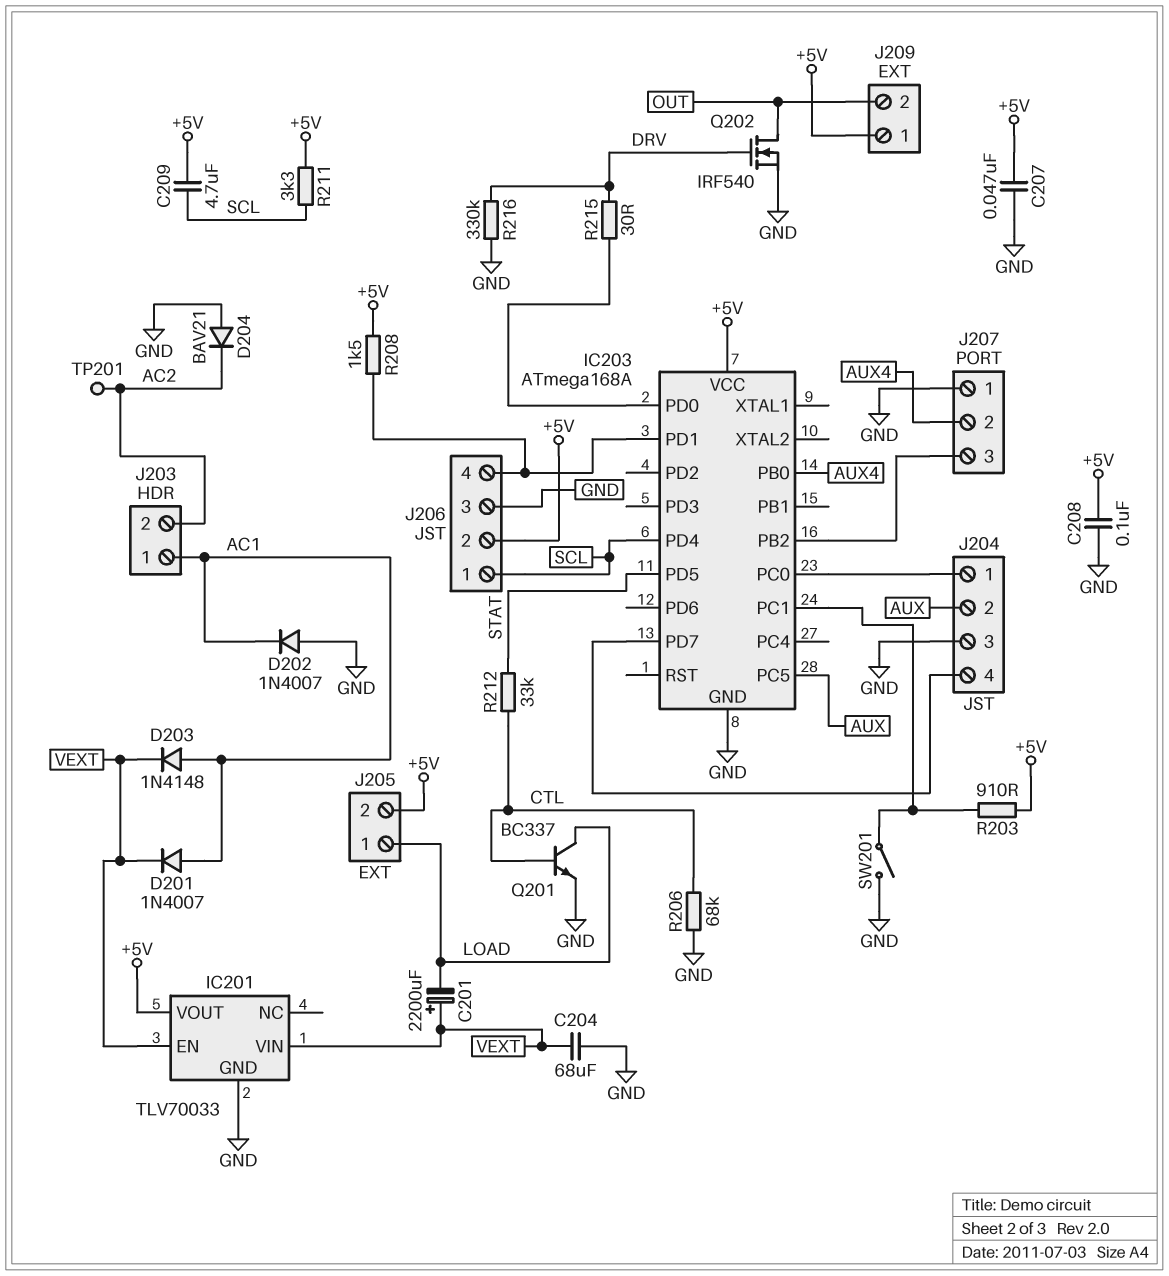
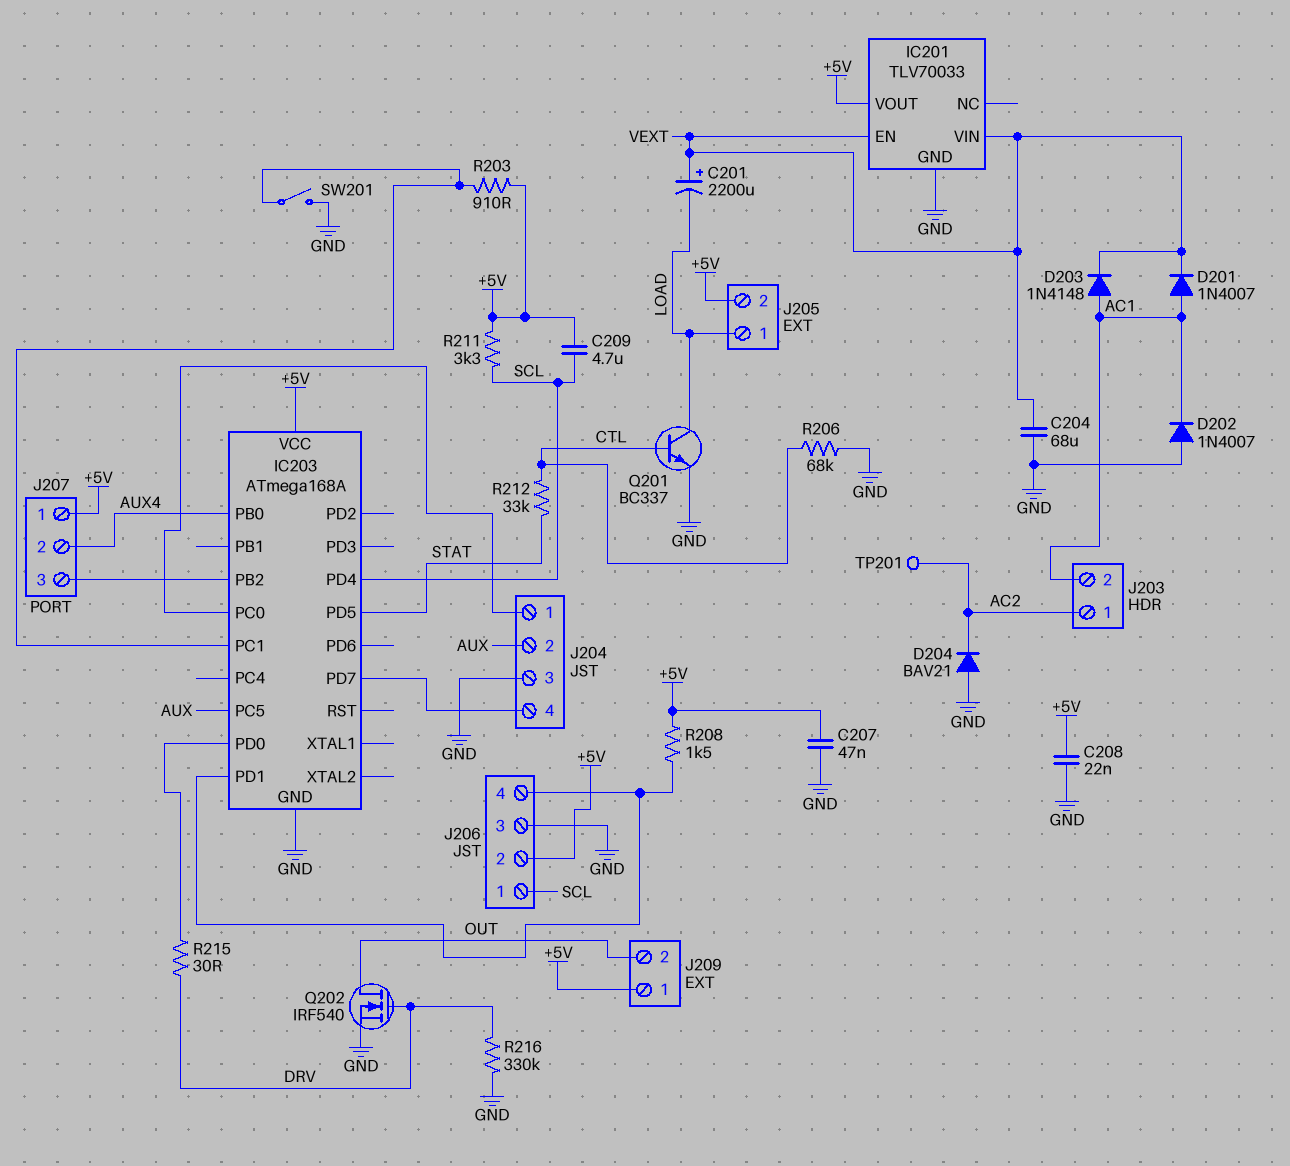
C208: 100nF (+5V, GND) -> 22nF (+5V, GND)
J203 pin 1: AC1 -> AC2
J203 pin 2: AC2 -> AC1
J207 pin 1: GND -> +5V

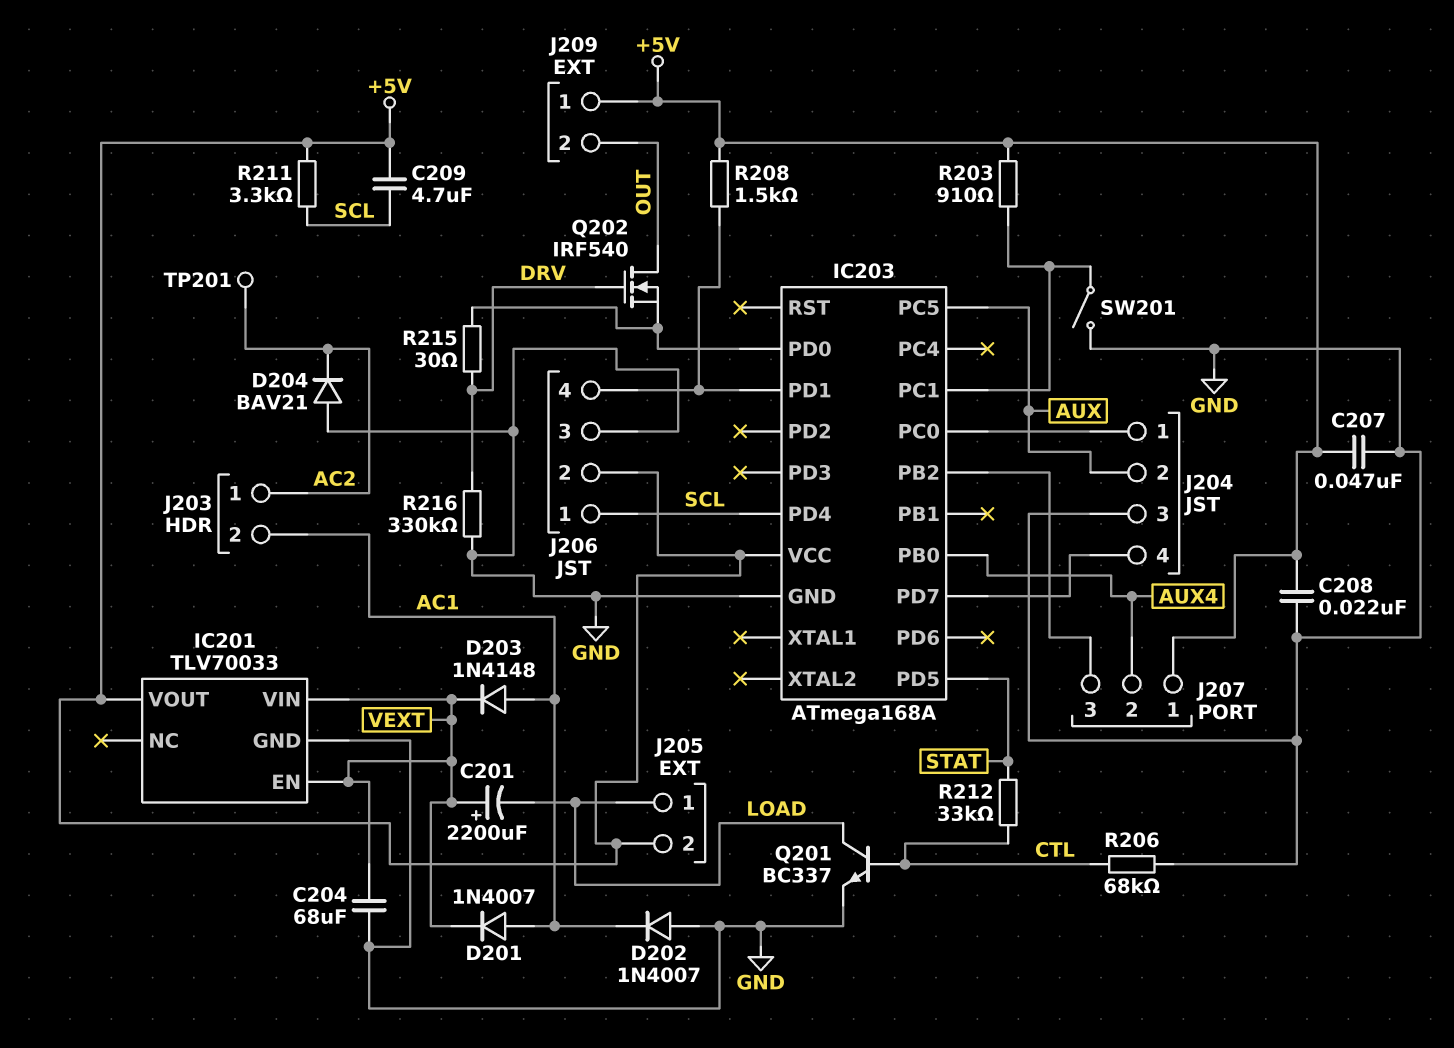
Q202: NMOS IRF540 (G DRV, D OUT, S GND) -> NMOS IRF540 (G DRV, D OUT, S IC203/PD0)

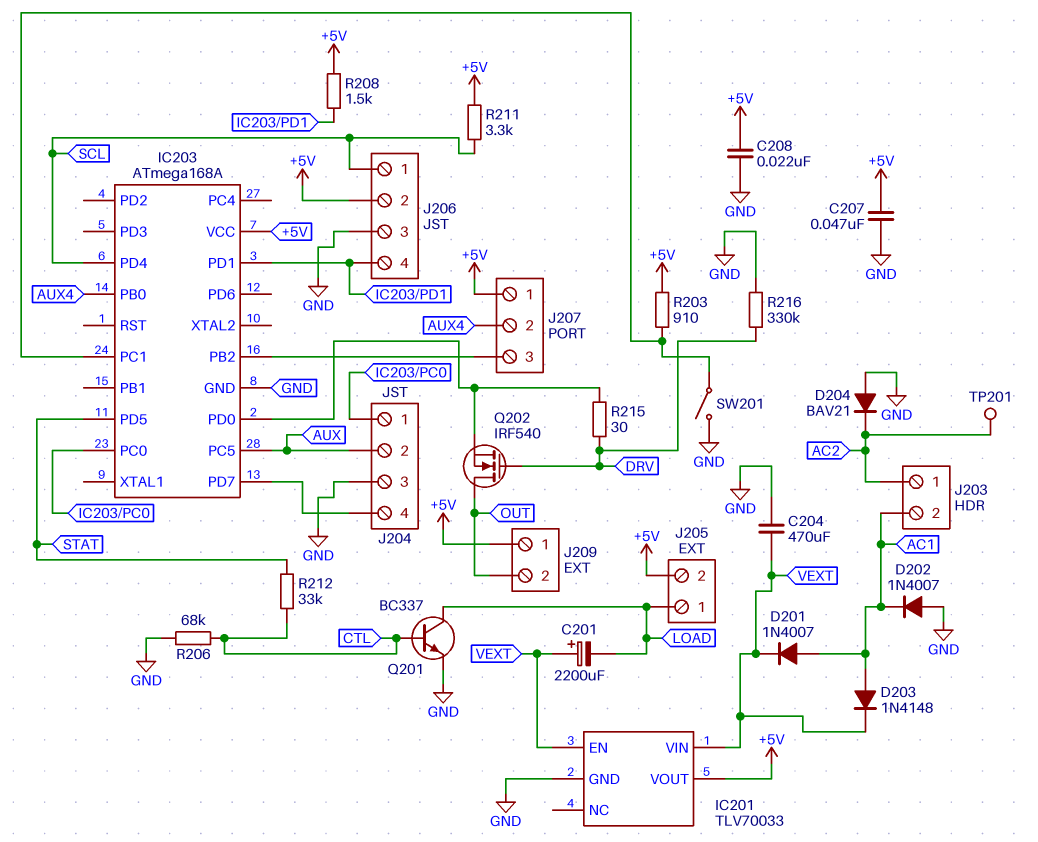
C204: 68uF (GND, VEXT) -> 470uF (GND, VEXT)
C209: 4.7uF (+5V, SCL) -> none

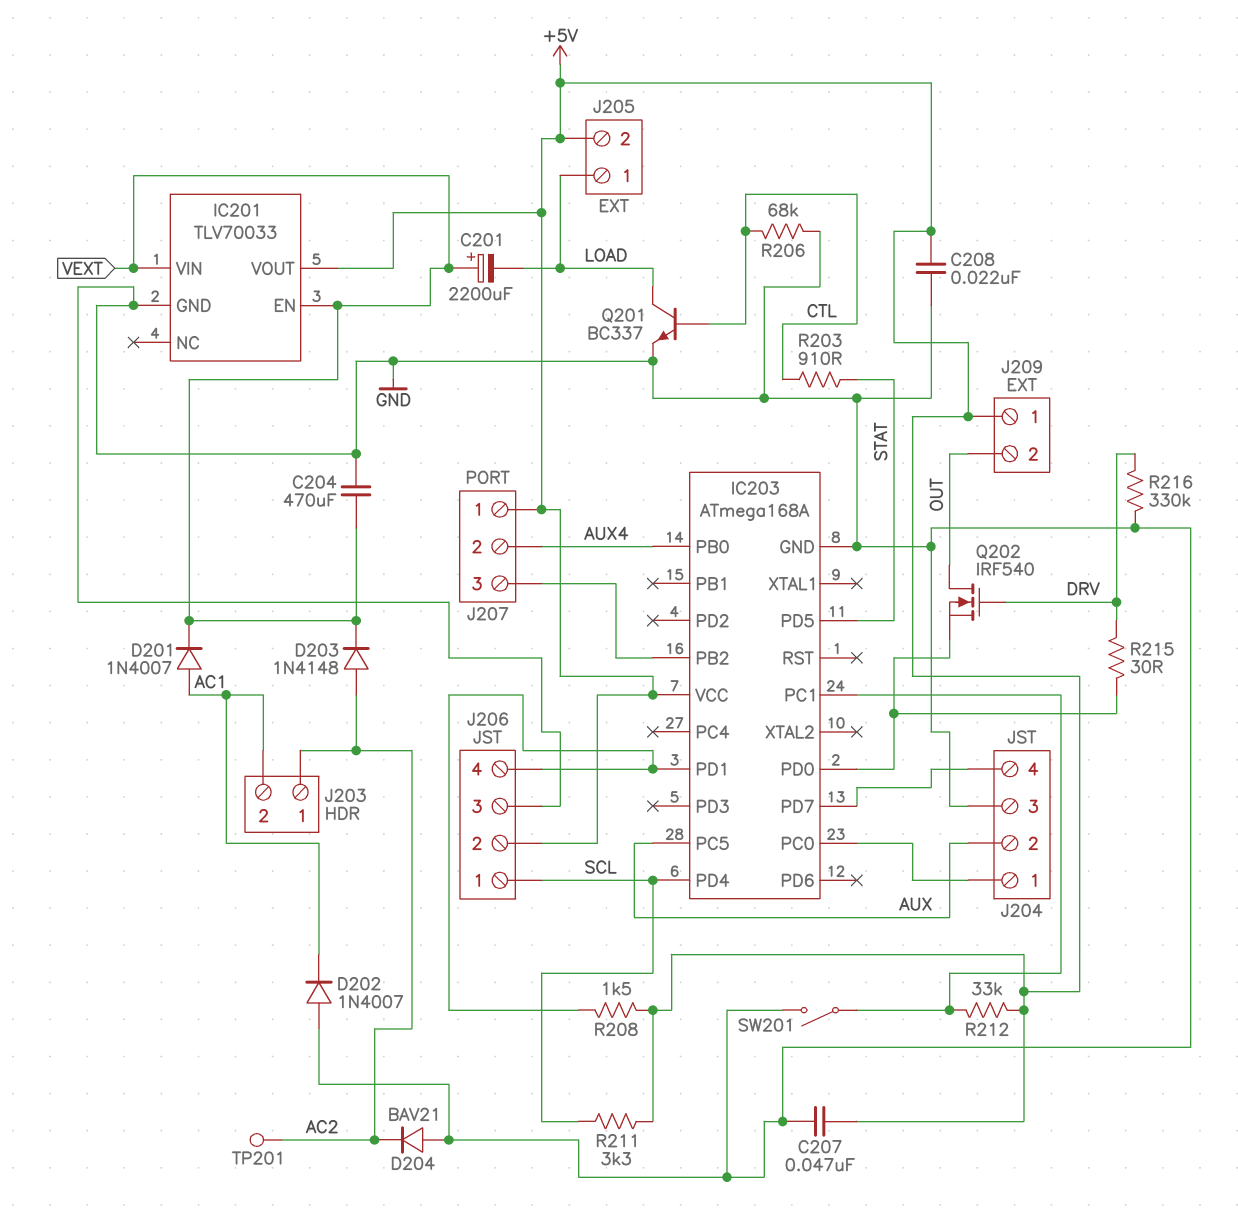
D203: diode 1N4148 (A AC1, K VEXT) -> diode 1N4148 (A AC2, K VEXT)
R203: 910 (+5V, IC203/PC1) -> 910 (CTL, STAT)
R212: 33k (CTL, STAT) -> 33k (+5V, IC203/PC1)

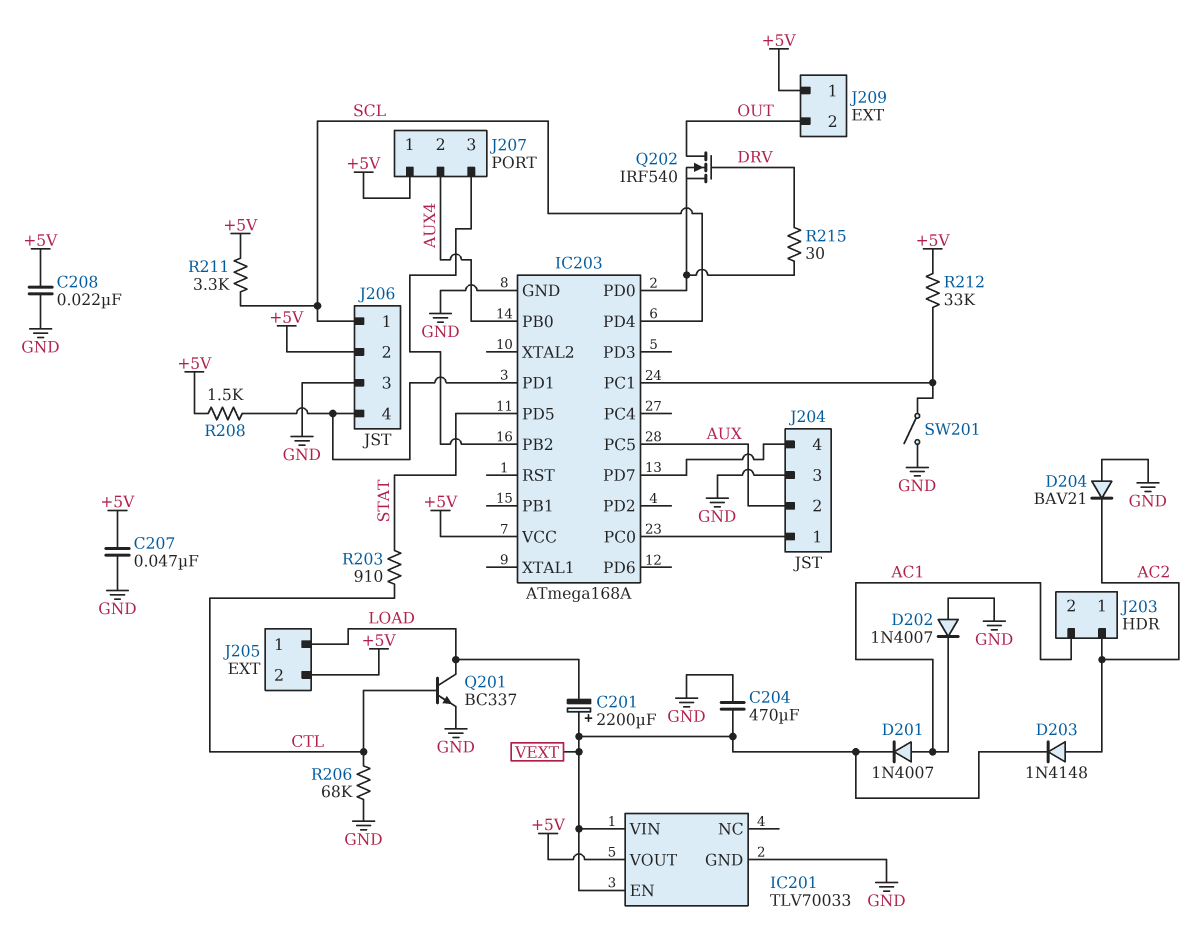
R216: 330k (DRV, GND) -> none
TP201: test point (AC2) -> none

